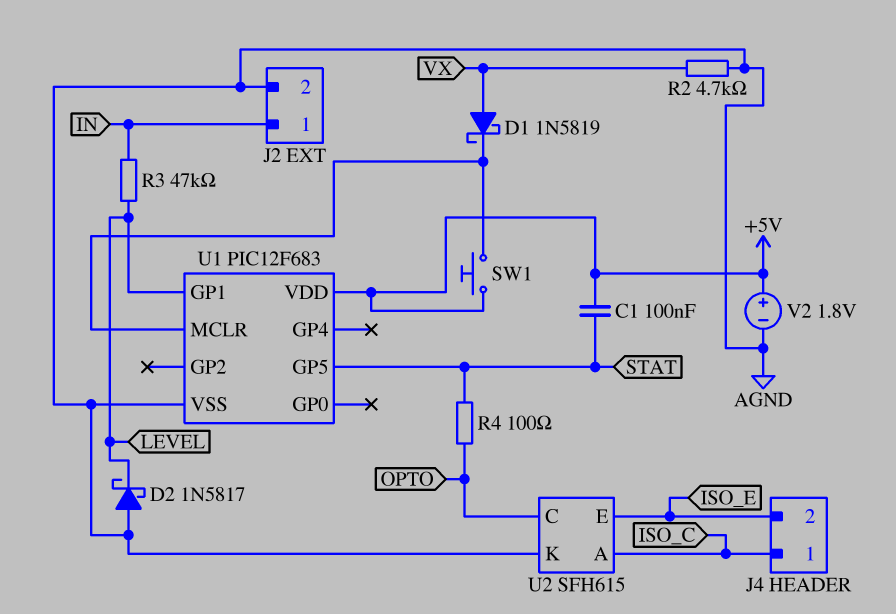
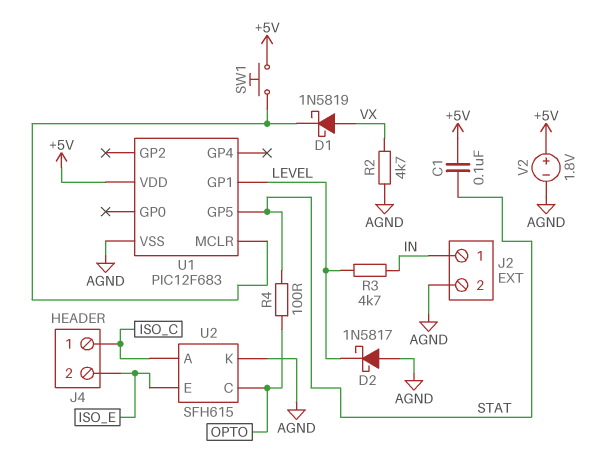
R3: 47k (IN, LEVEL) -> 4.7k (IN, LEVEL)

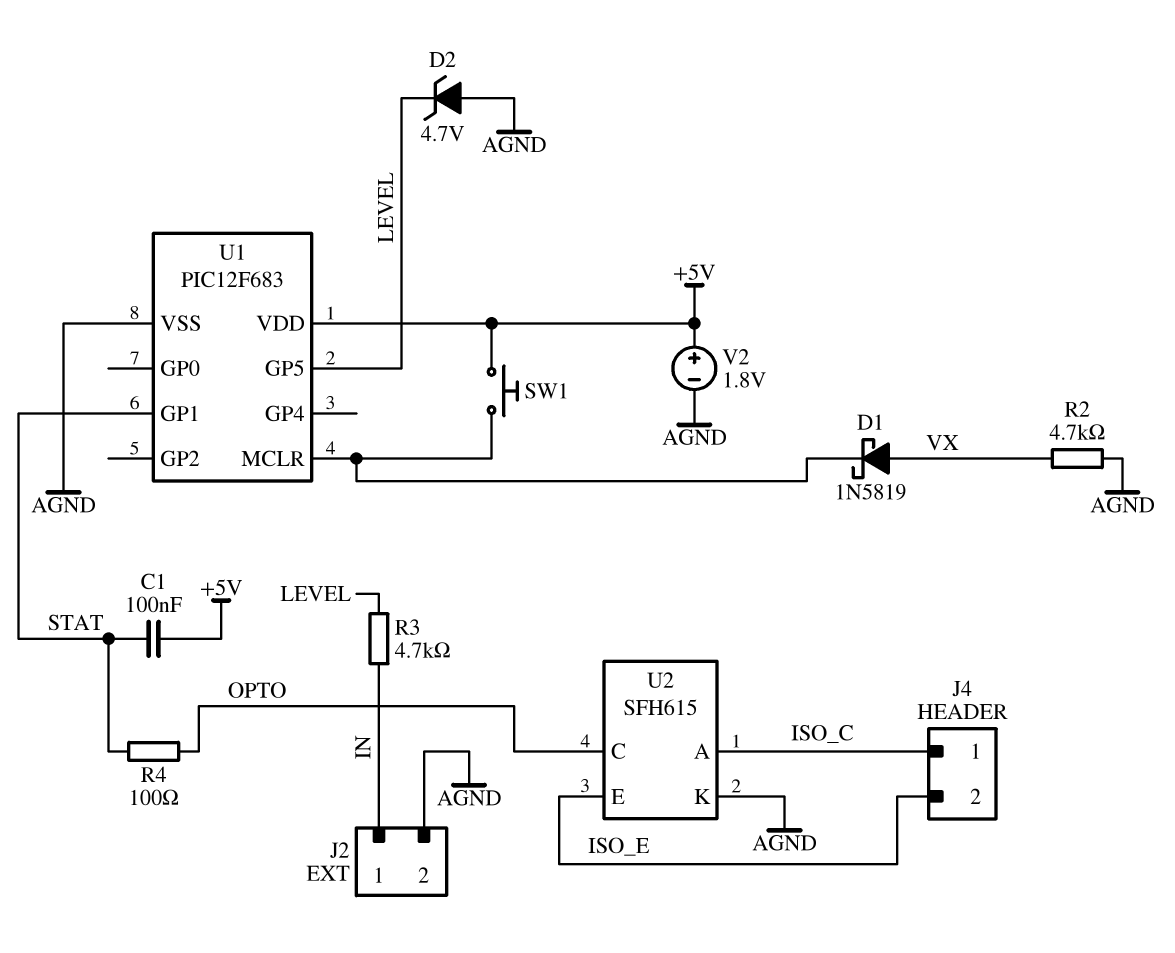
D2: schottky 1N5817 (A AGND, K LEVEL) -> zener 4.7V (A AGND, K LEVEL)
U1 pin GP1: LEVEL -> STAT
U1 pin GP5: STAT -> LEVEL

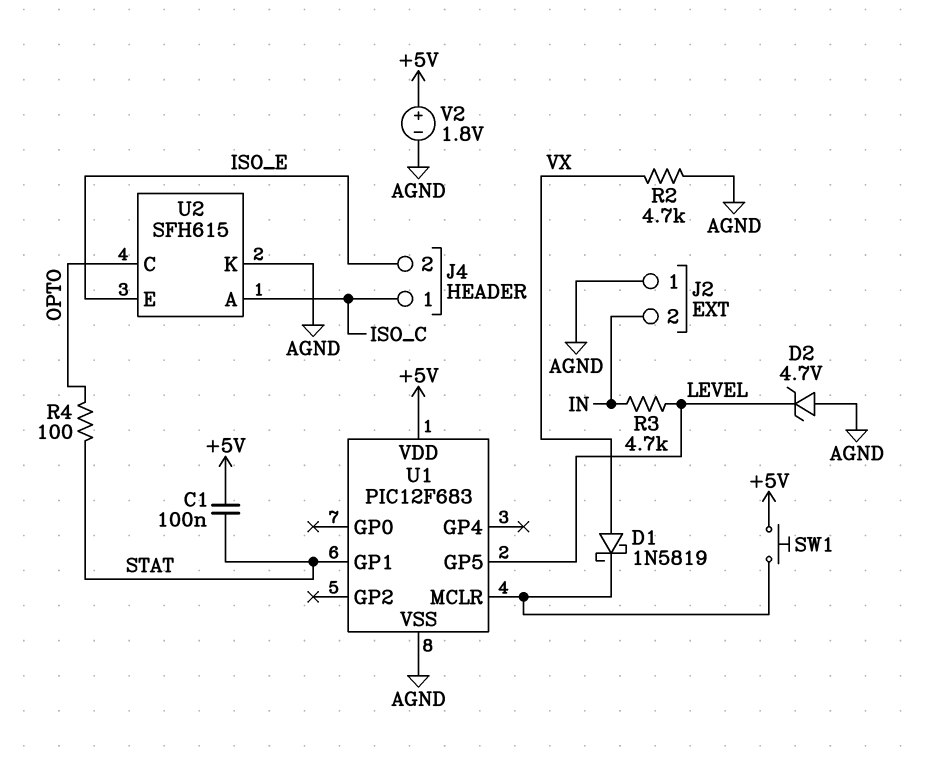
J2 pin 1: IN -> AGND
J2 pin 2: AGND -> IN

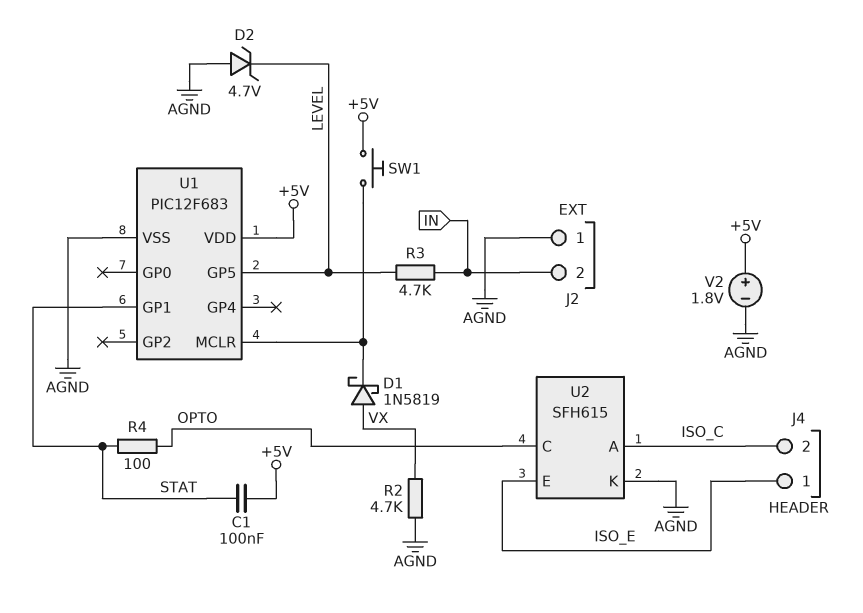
J4 pin 1: ISO_C -> ISO_E
J4 pin 2: ISO_E -> ISO_C

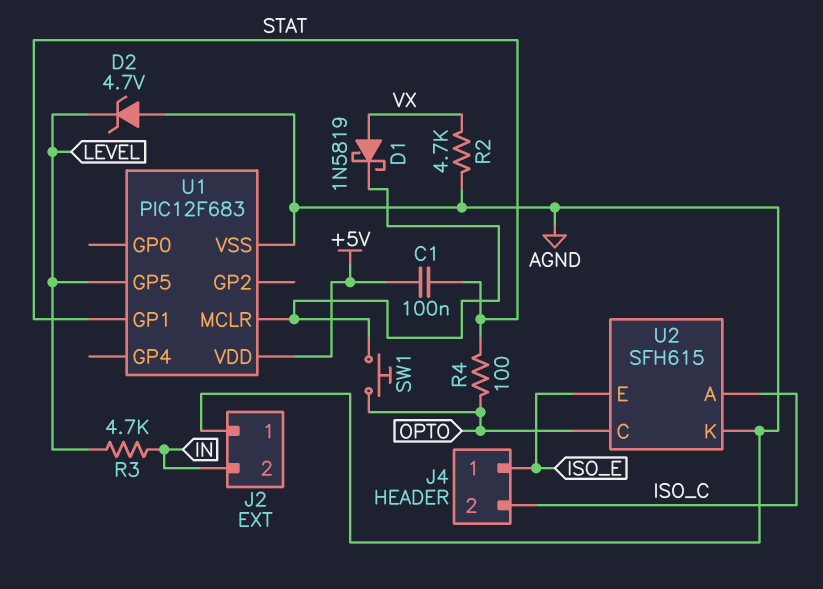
SW1: button (+5V, U1/MCLR) -> button (OPTO, U1/MCLR)
V2: 1.8V (plus +5V, minus AGND) -> none

